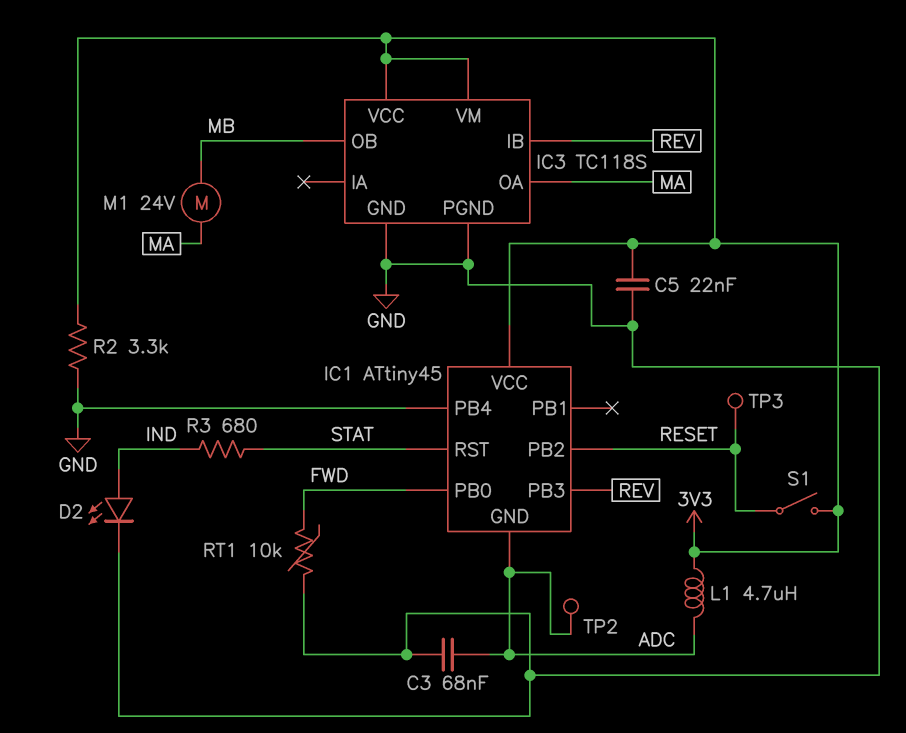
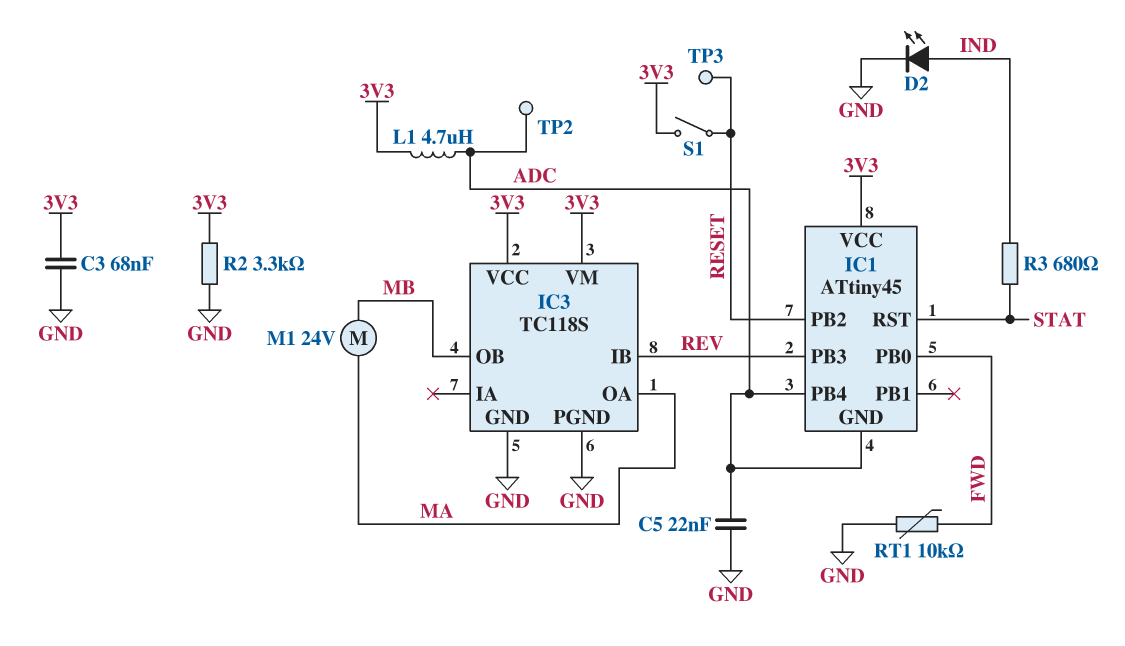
C3: 68nF (ADC, GND) -> 68nF (3V3, GND)
C5: 22nF (3V3, GND) -> 22nF (ADC, GND)
IC1 pin PB4: GND -> ADC

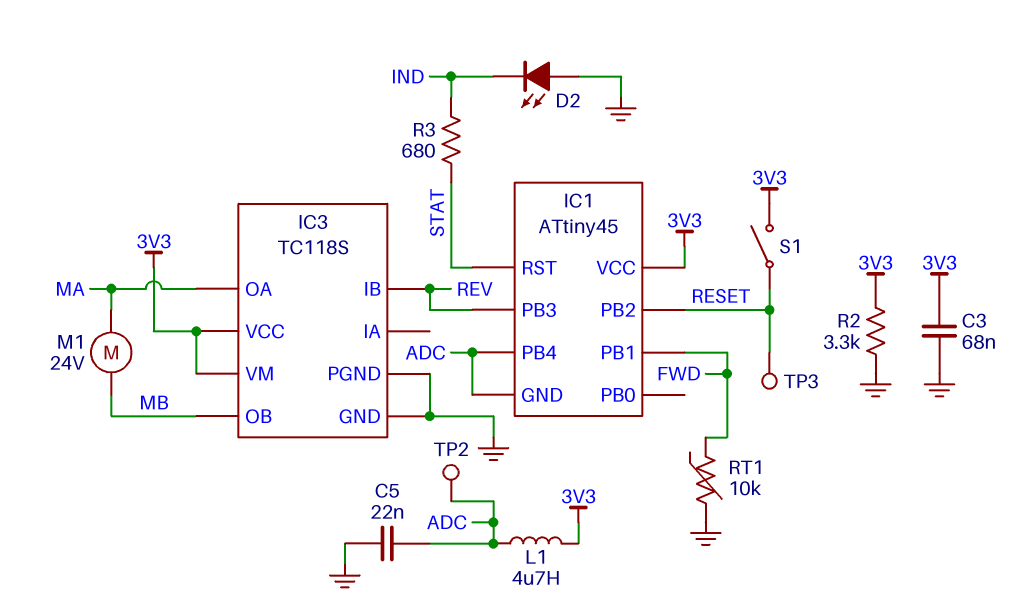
D2: LED (A IND, K GND) -> LED (A GND, K IND)
IC1 pin PB0: FWD -> none
IC1 pin PB1: none -> FWD

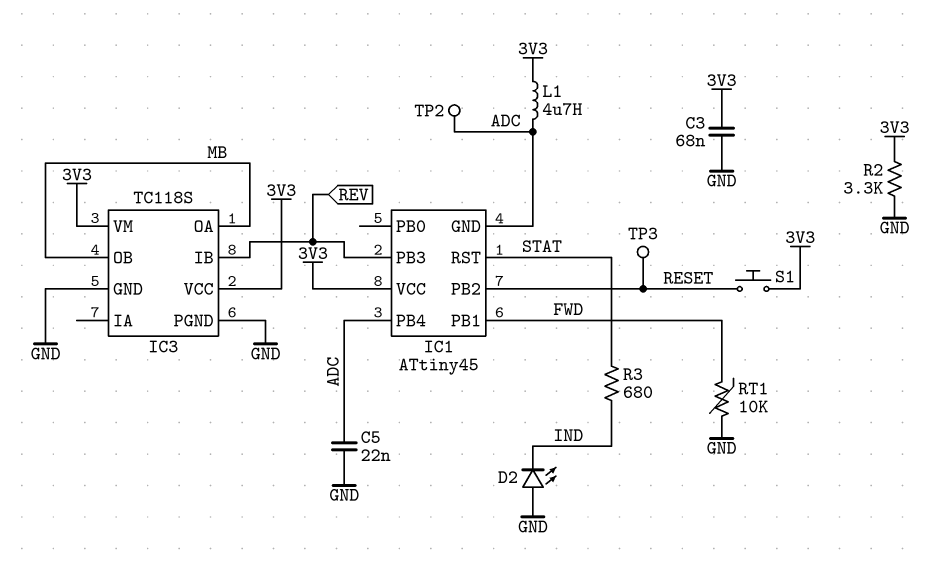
IC3 pin OA: MA -> MB
M1: motor 24V (MA, MB) -> none
S1: switch (3V3, RESET) -> button (3V3, RESET)

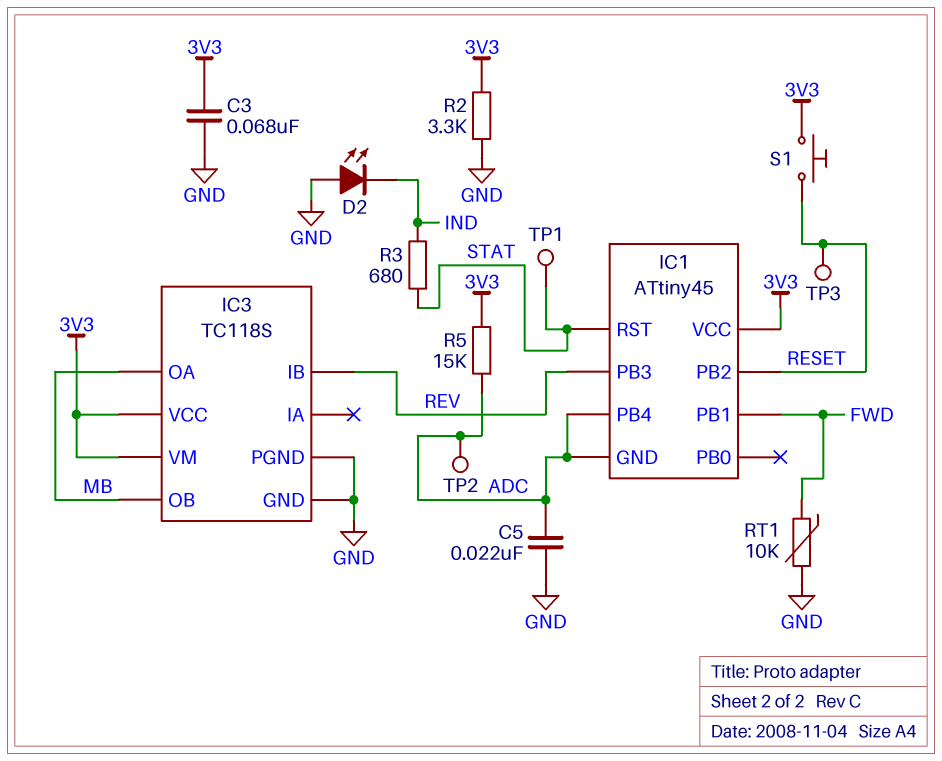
L1: 4.7uH (3V3, ADC) -> none
R5: none -> 15k (3V3, ADC)
TP1: none -> test point (STAT)

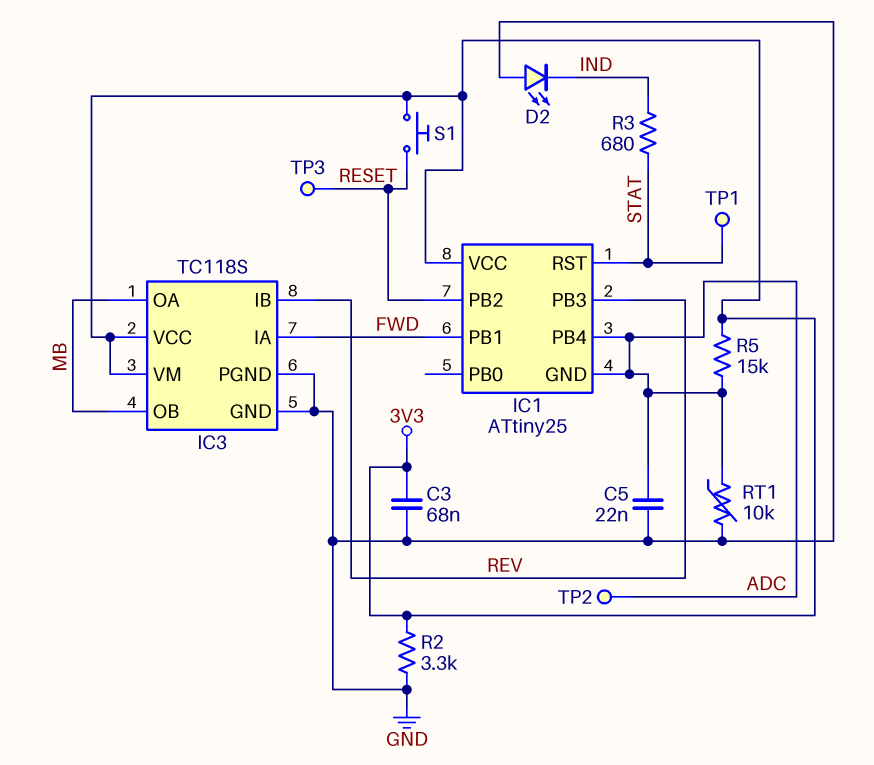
IC1: ATtiny45 -> ATtiny25
IC3 pin IA: none -> FWD
RT1: 10k (FWD, GND) -> 10k (ADC, GND)

